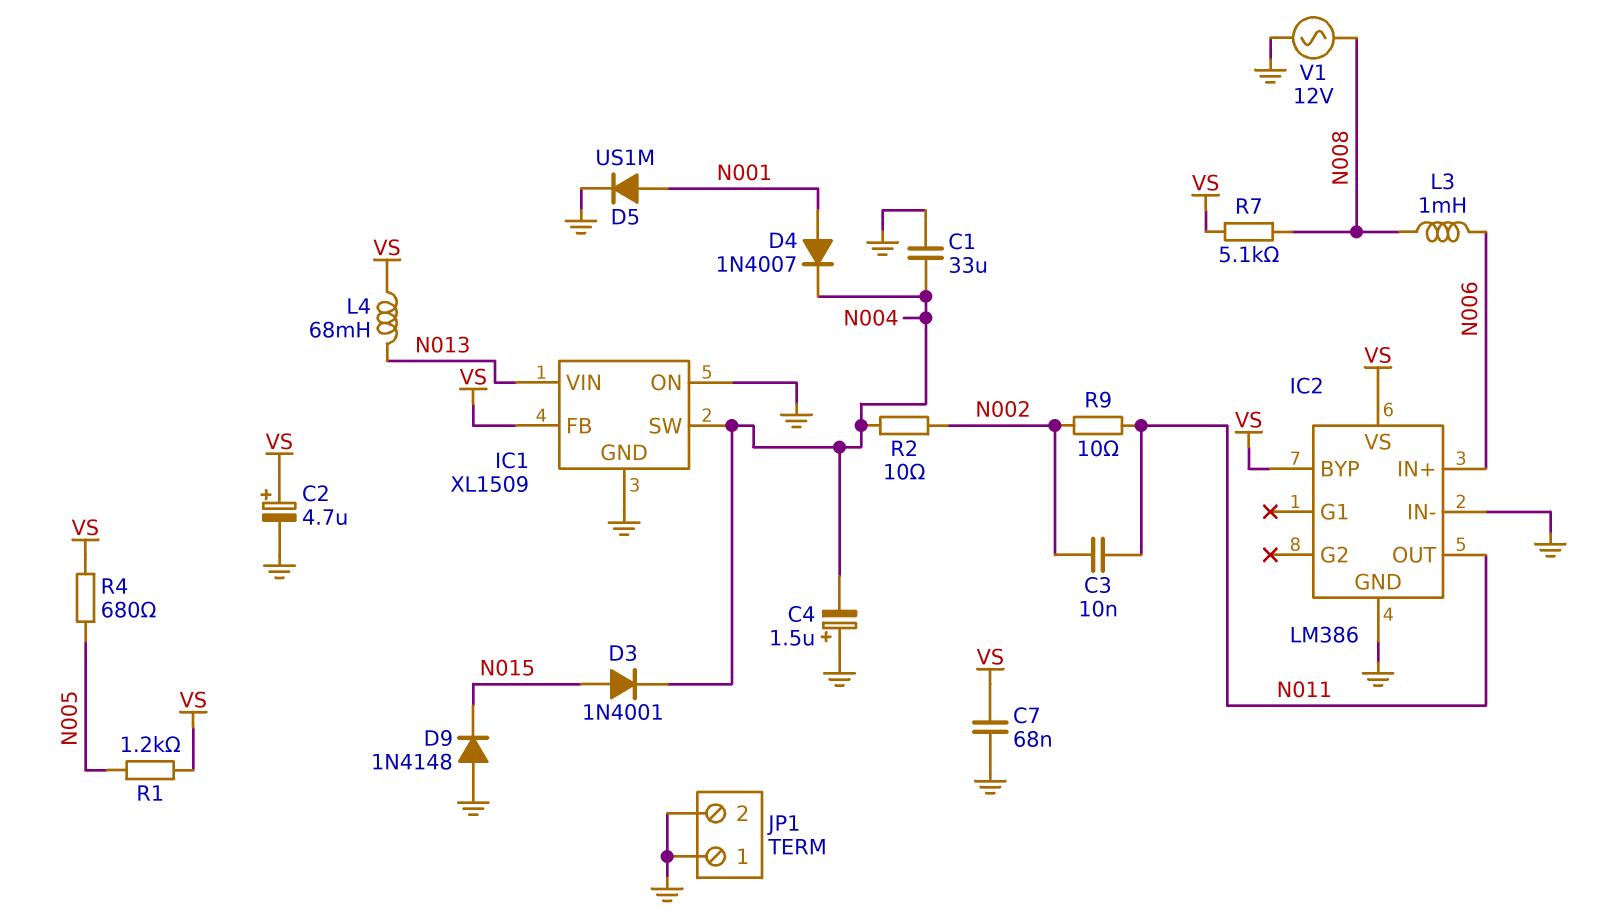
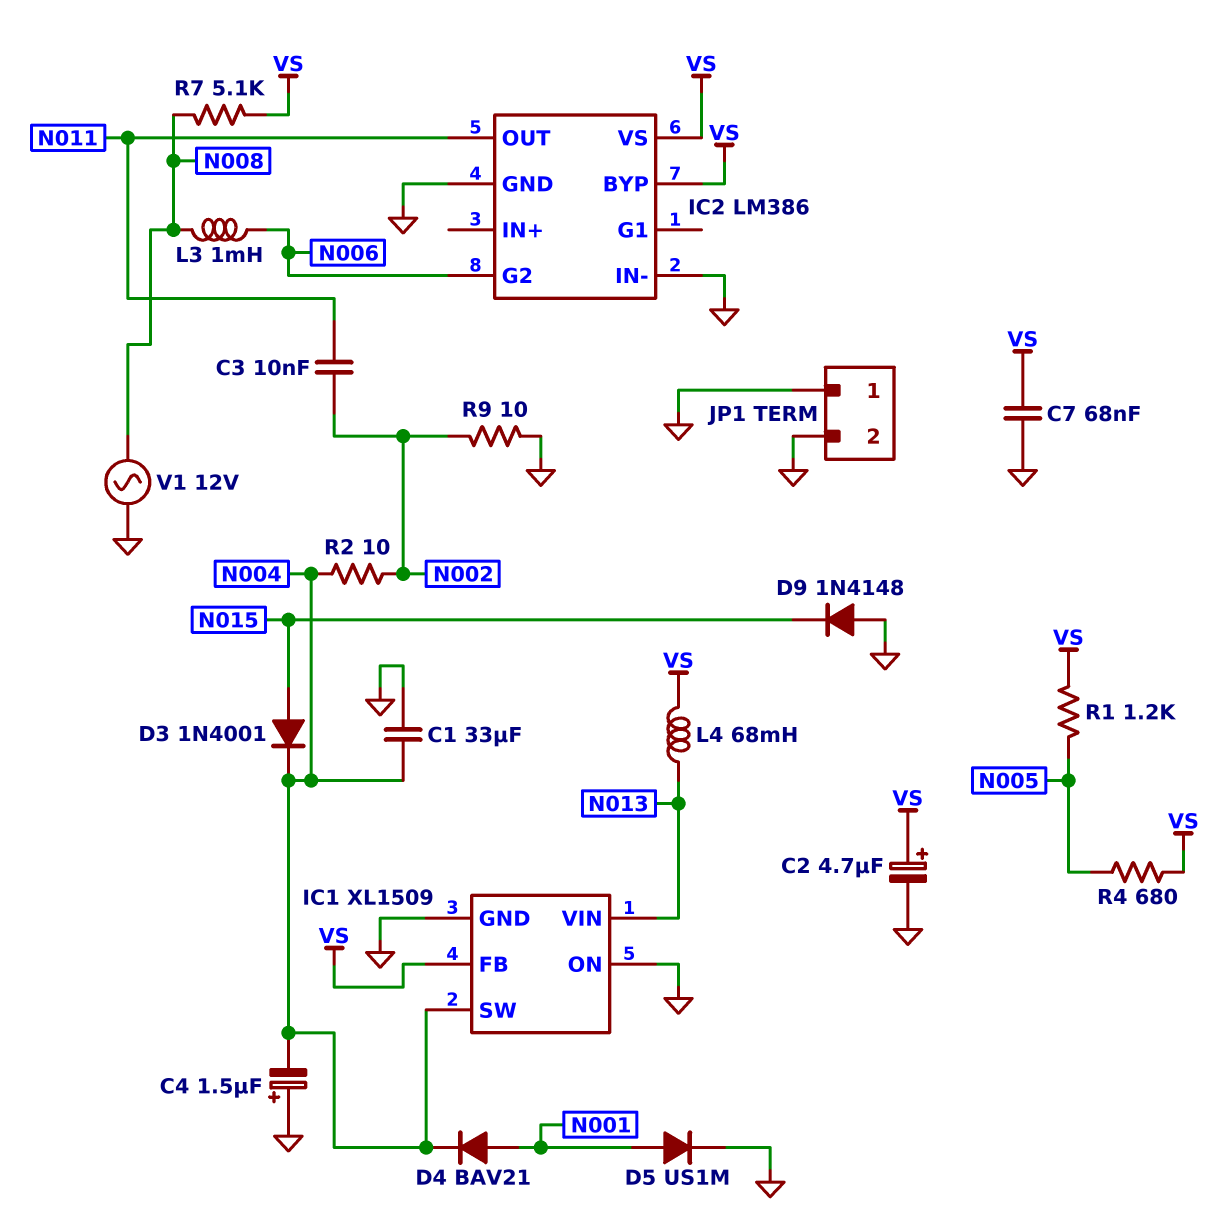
D4: diode 1N4007 (A N001, K N004) -> diode BAV21 (A N001, K N004)
IC2 pin G2: none -> N006
IC2 pin IN+: N006 -> none
R9: 10 (N002, N011) -> 10 (GND, N002)

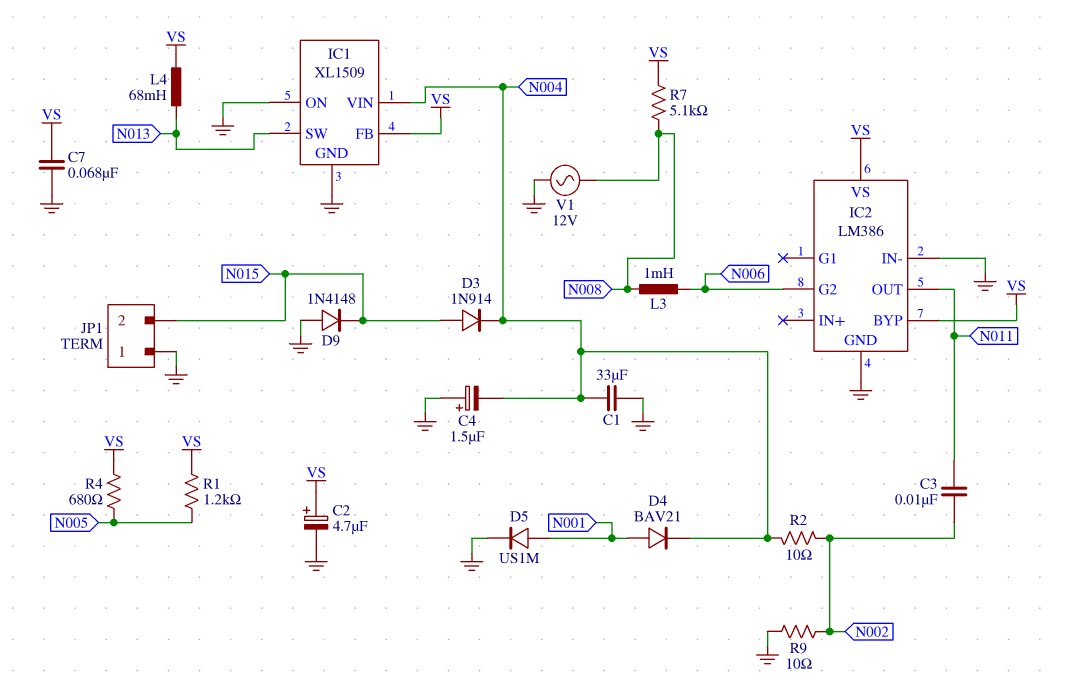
D3: diode 1N4001 (A N015, K N004) -> diode 1N914 (A N015, K N004)
IC1 pin SW: N004 -> N013
IC1 pin VIN: N013 -> N004
JP1 pin 2: GND -> N015

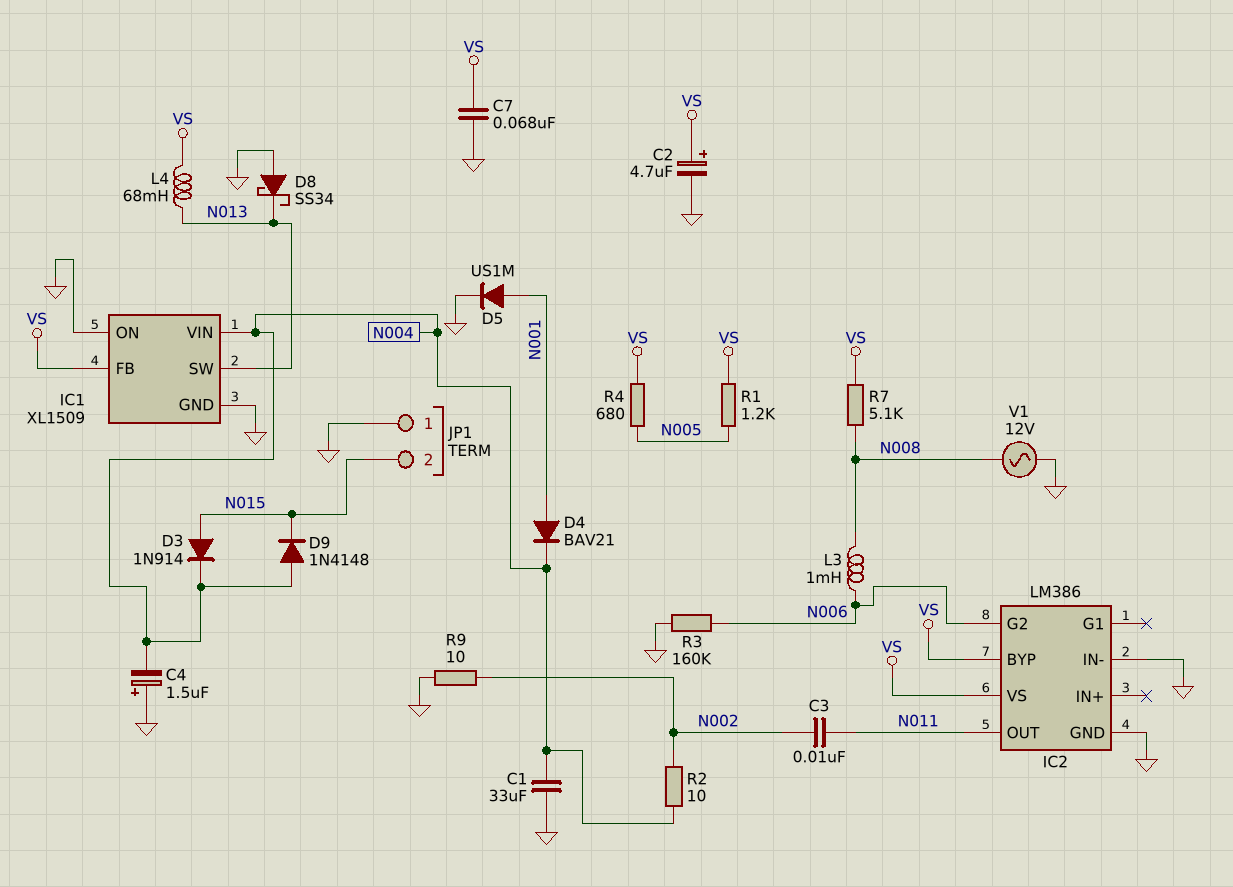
D8: none -> schottky SS34 (A GND, K N013)
D9: diode 1N4148 (A GND, K N015) -> diode 1N4148 (A N004, K N015)
R3: none -> 160k (GND, N006)

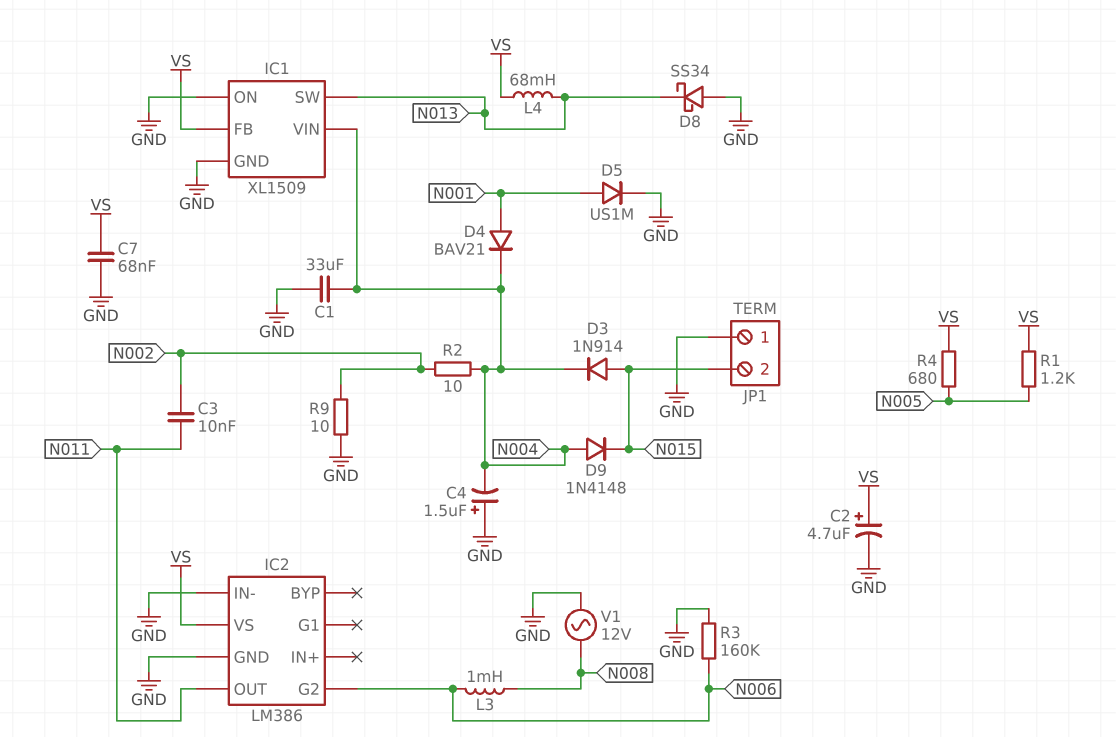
IC2 pin BYP: VS -> none
R7: 5.1k (N008, VS) -> none

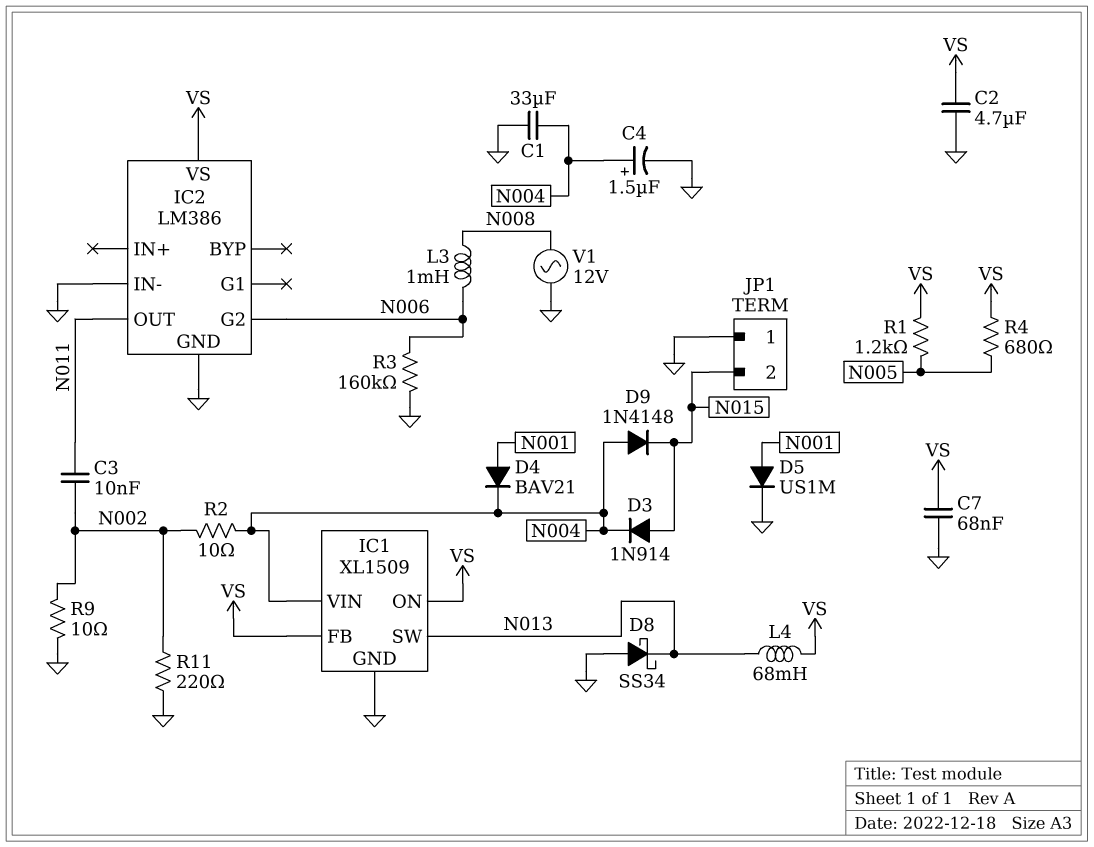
C2: 4.7uF (plus VS, minus GND) -> 4.7uF (GND, VS)
C4: 1.5uF (plus GND, minus N004) -> 1.5uF (plus N004, minus GND)
IC1 pin ON: GND -> VS
R11: none -> 220 (GND, N002)

